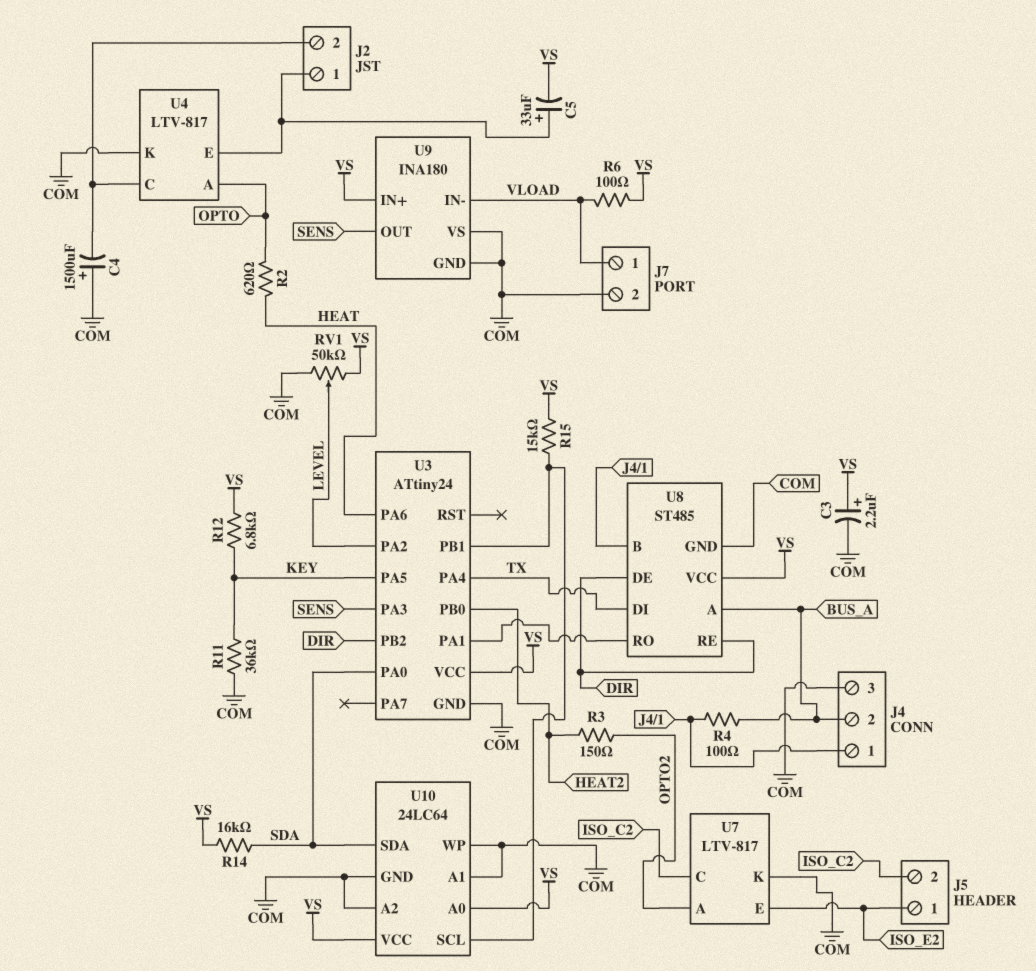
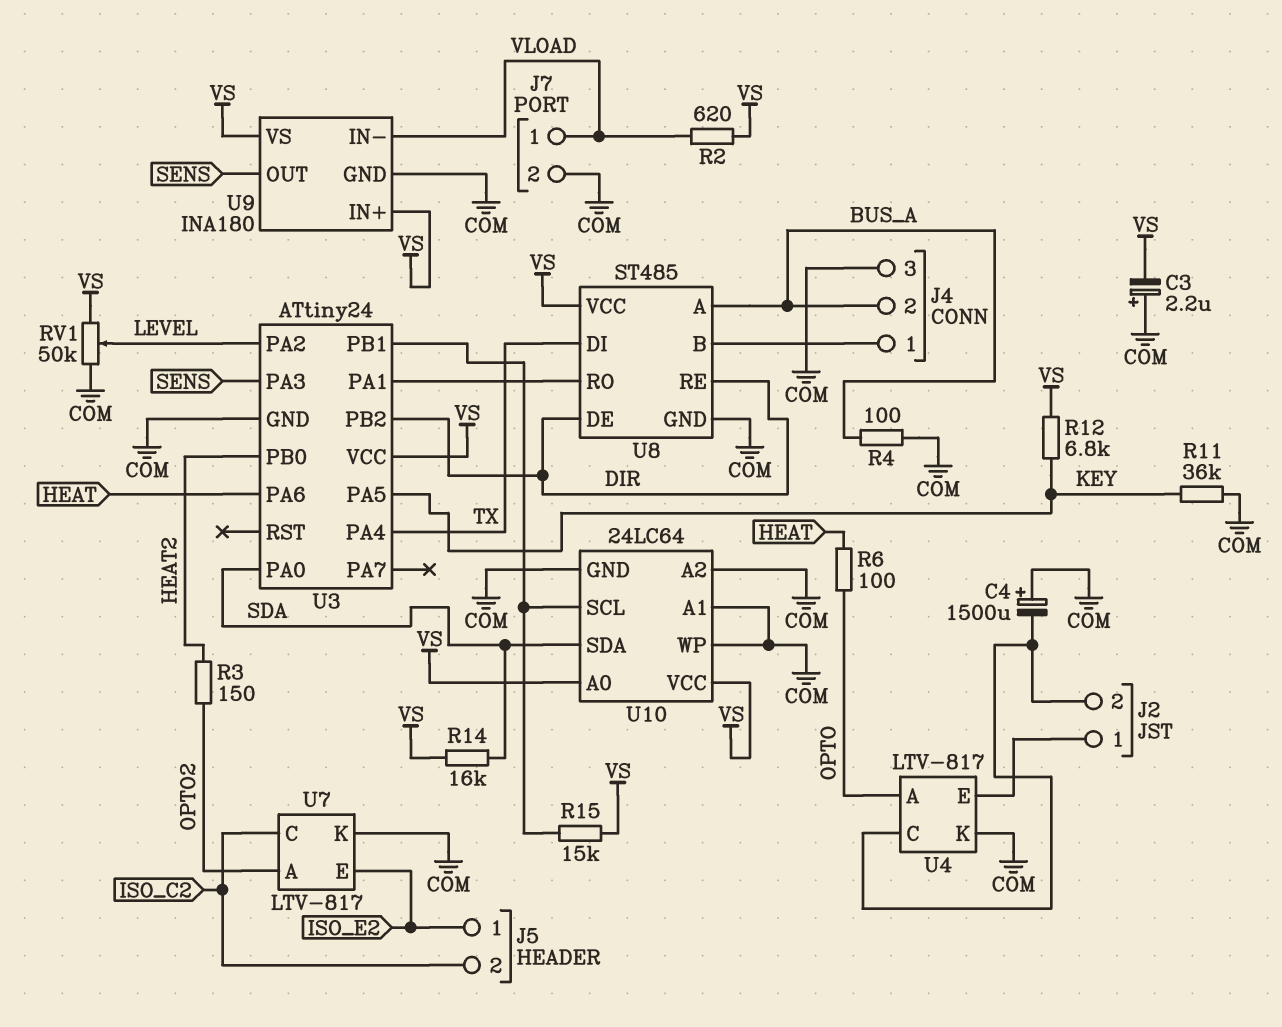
C3: 2.2uF (plus VS, minus COM) -> 2.2uF (plus COM, minus VS)
C5: 33uF (plus J2/1, minus VS) -> none
R2: 620 (HEAT, OPTO) -> 620 (VLOAD, VS)
R4: 100 (BUS_A, J4/1) -> 100 (BUS_A, COM)
R6: 100 (VLOAD, VS) -> 100 (HEAT, OPTO)
U9 pin VS: COM -> VS

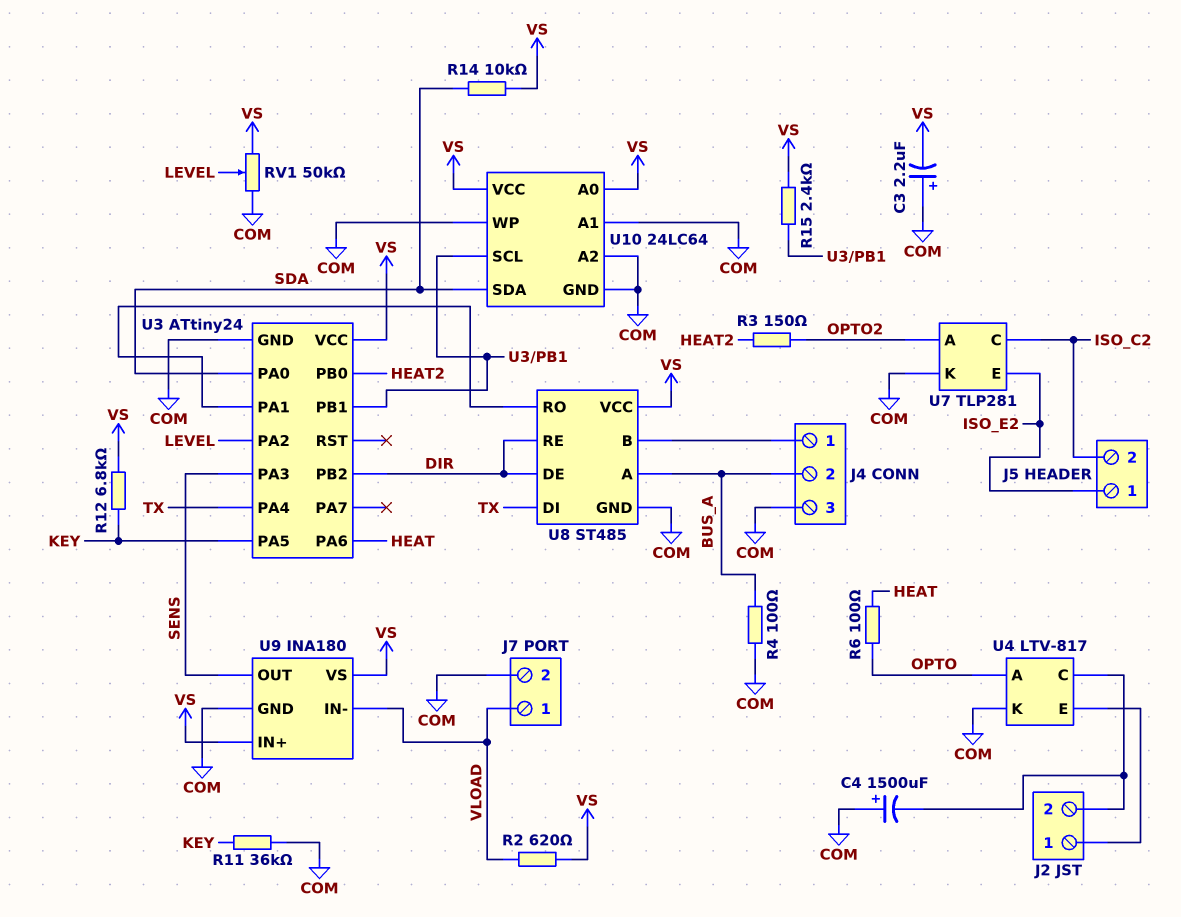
R14: 16k (SDA, VS) -> 10k (SDA, VS)
R15: 15k (U3/PB1, VS) -> 2.4k (U3/PB1, VS)
U7: LTV-817 -> TLP281

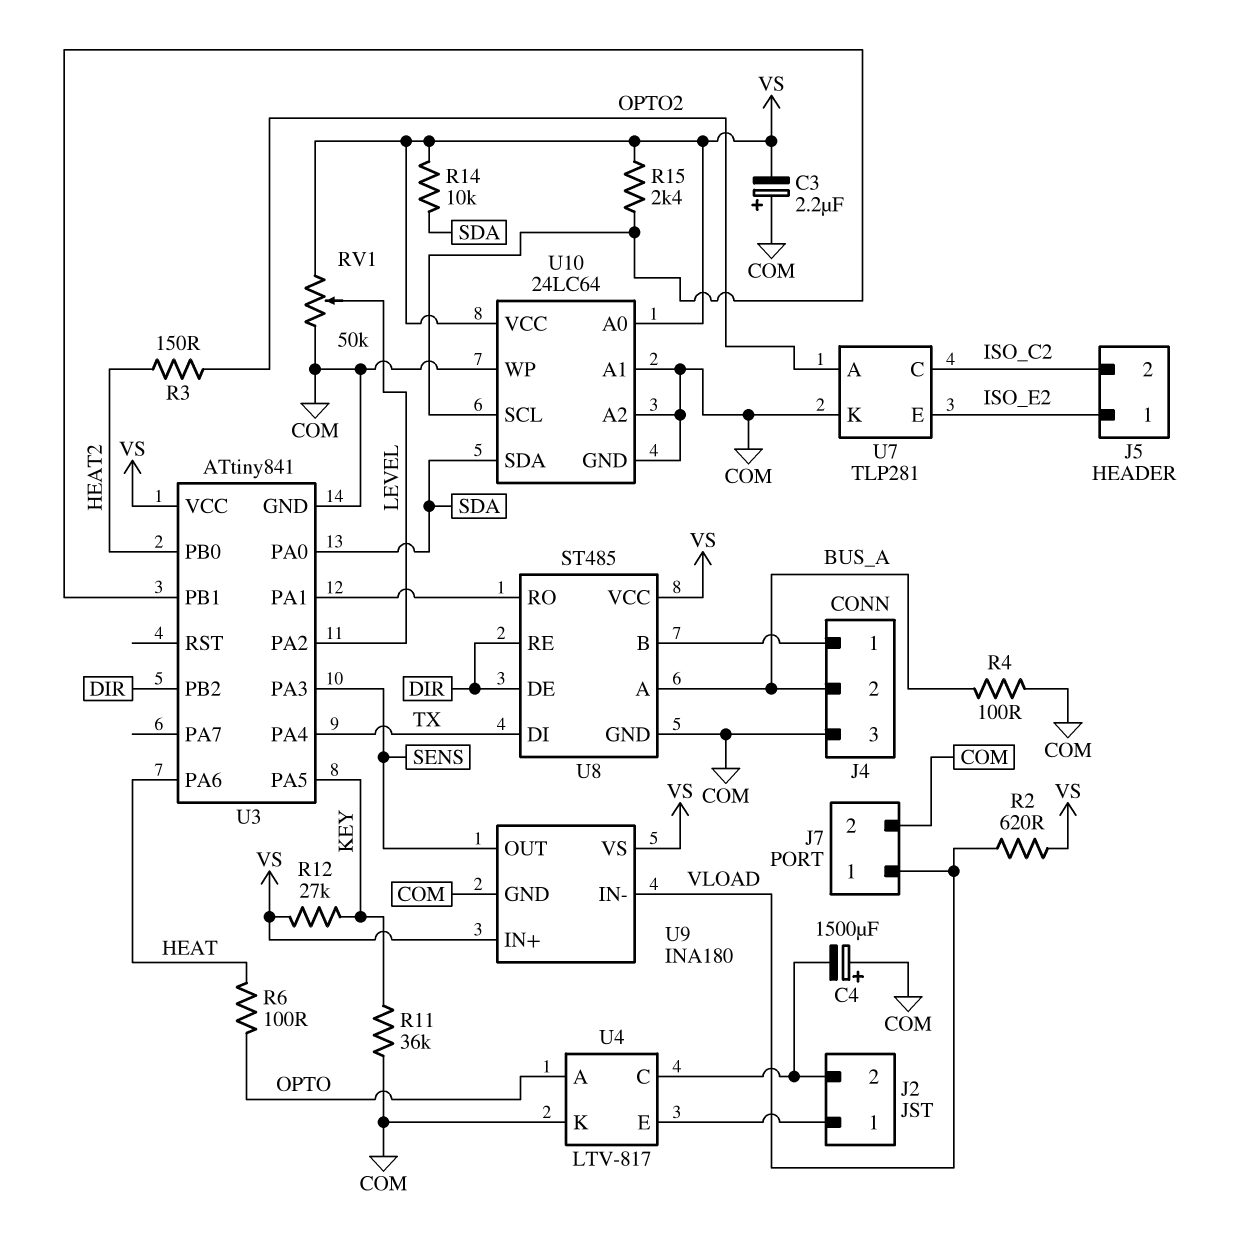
R12: 6.8k (KEY, VS) -> 27k (KEY, VS)
U3: ATtiny24 -> ATtiny841

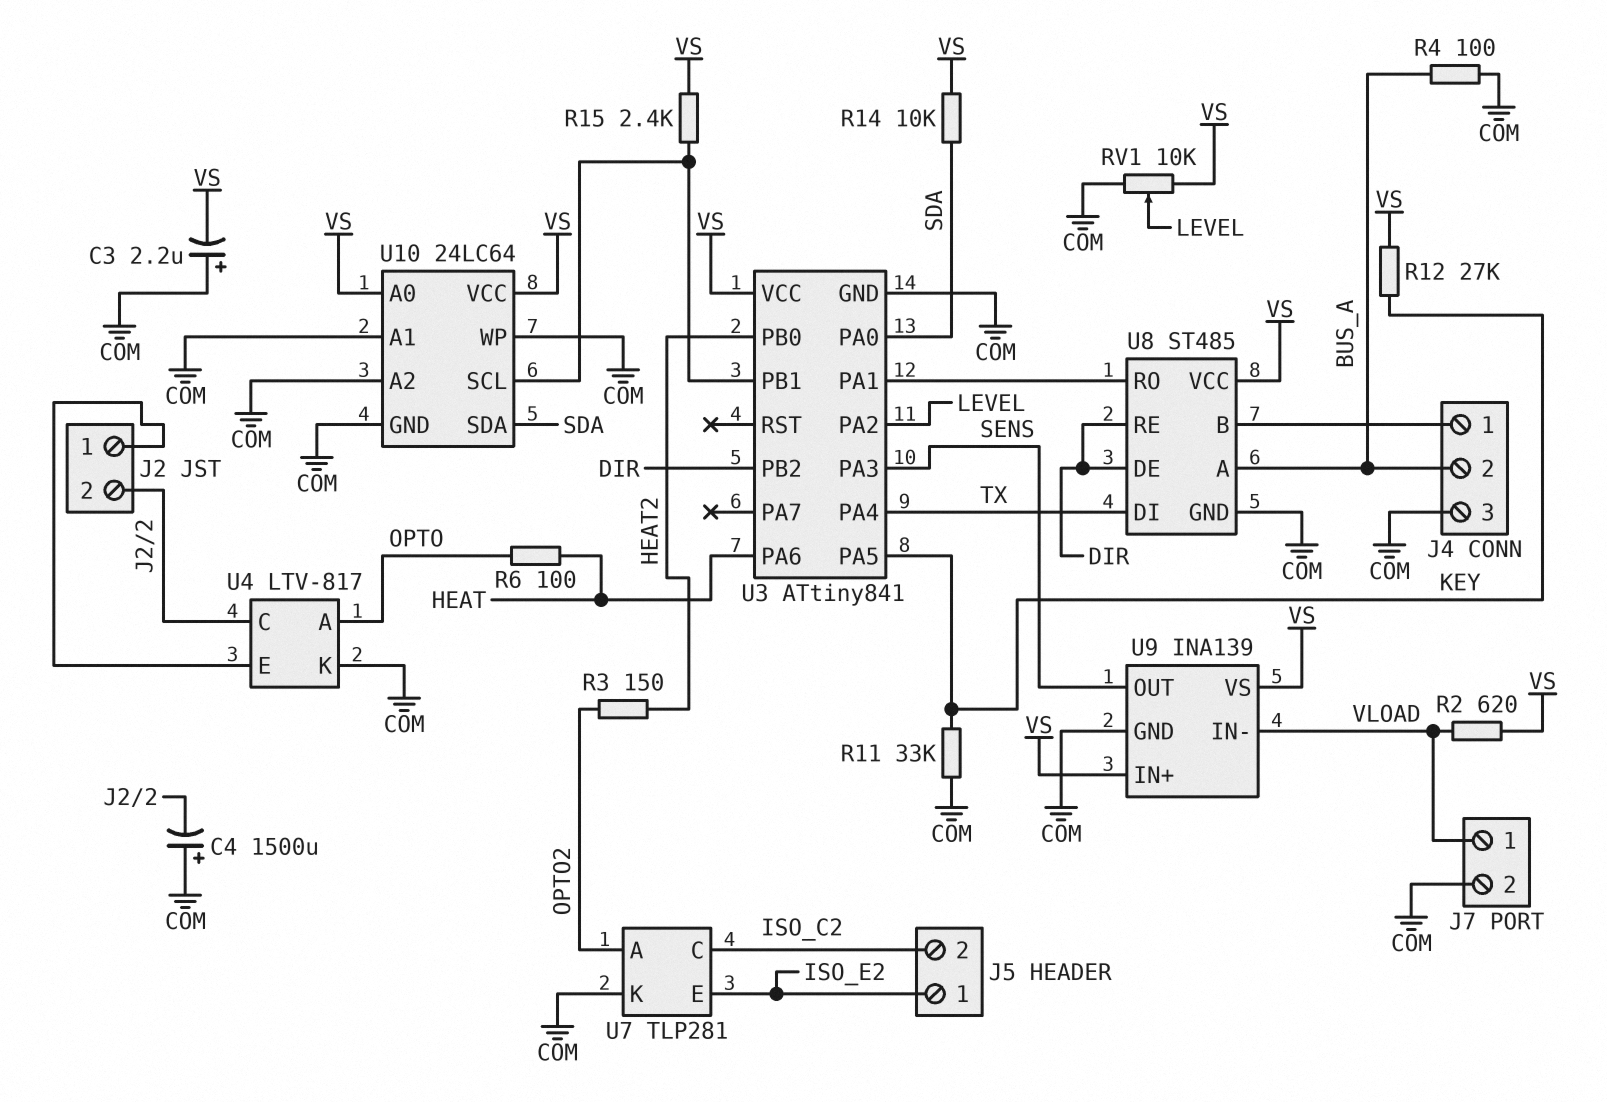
R11: 36k (COM, KEY) -> 33k (COM, KEY)
RV1: 50k (COM, VS, wiper LEVEL) -> 10k (COM, VS, wiper LEVEL)
U9: INA180 -> INA139

